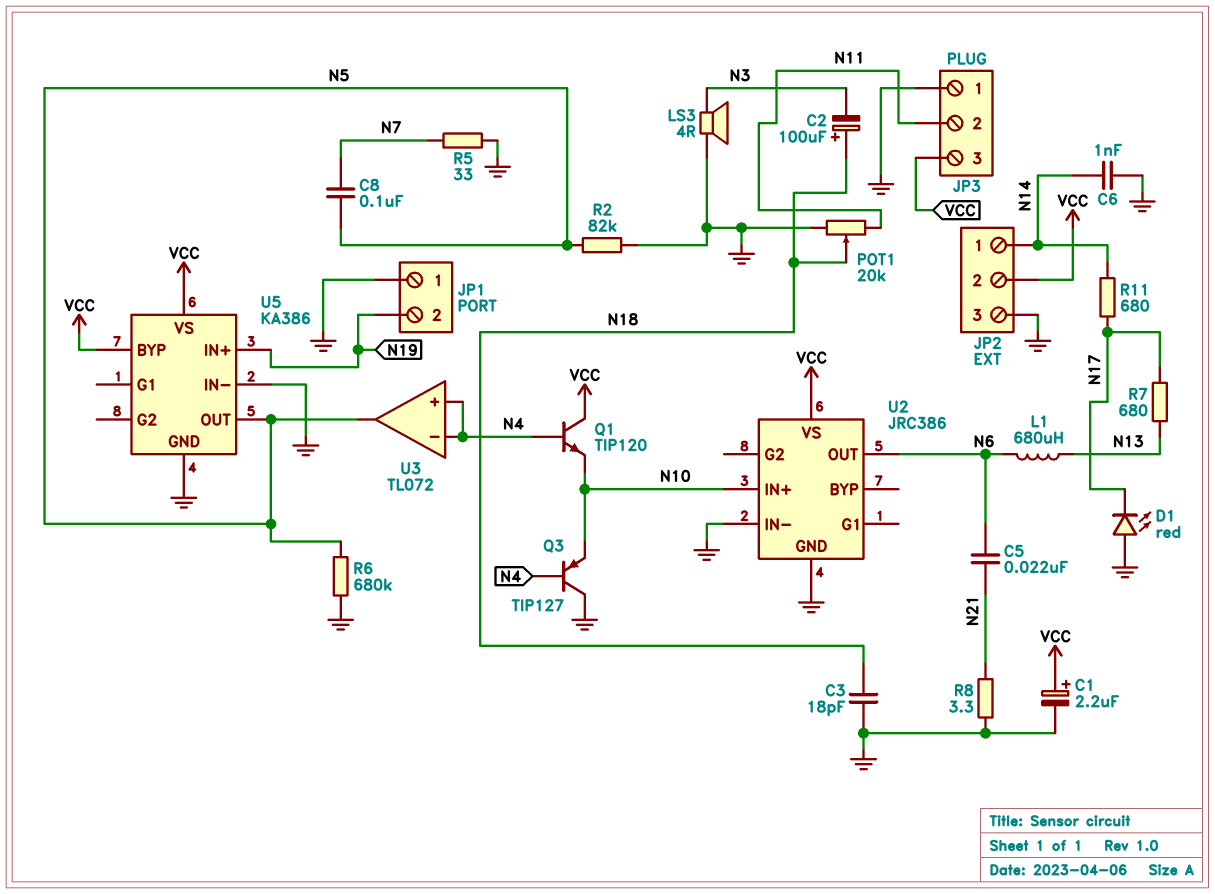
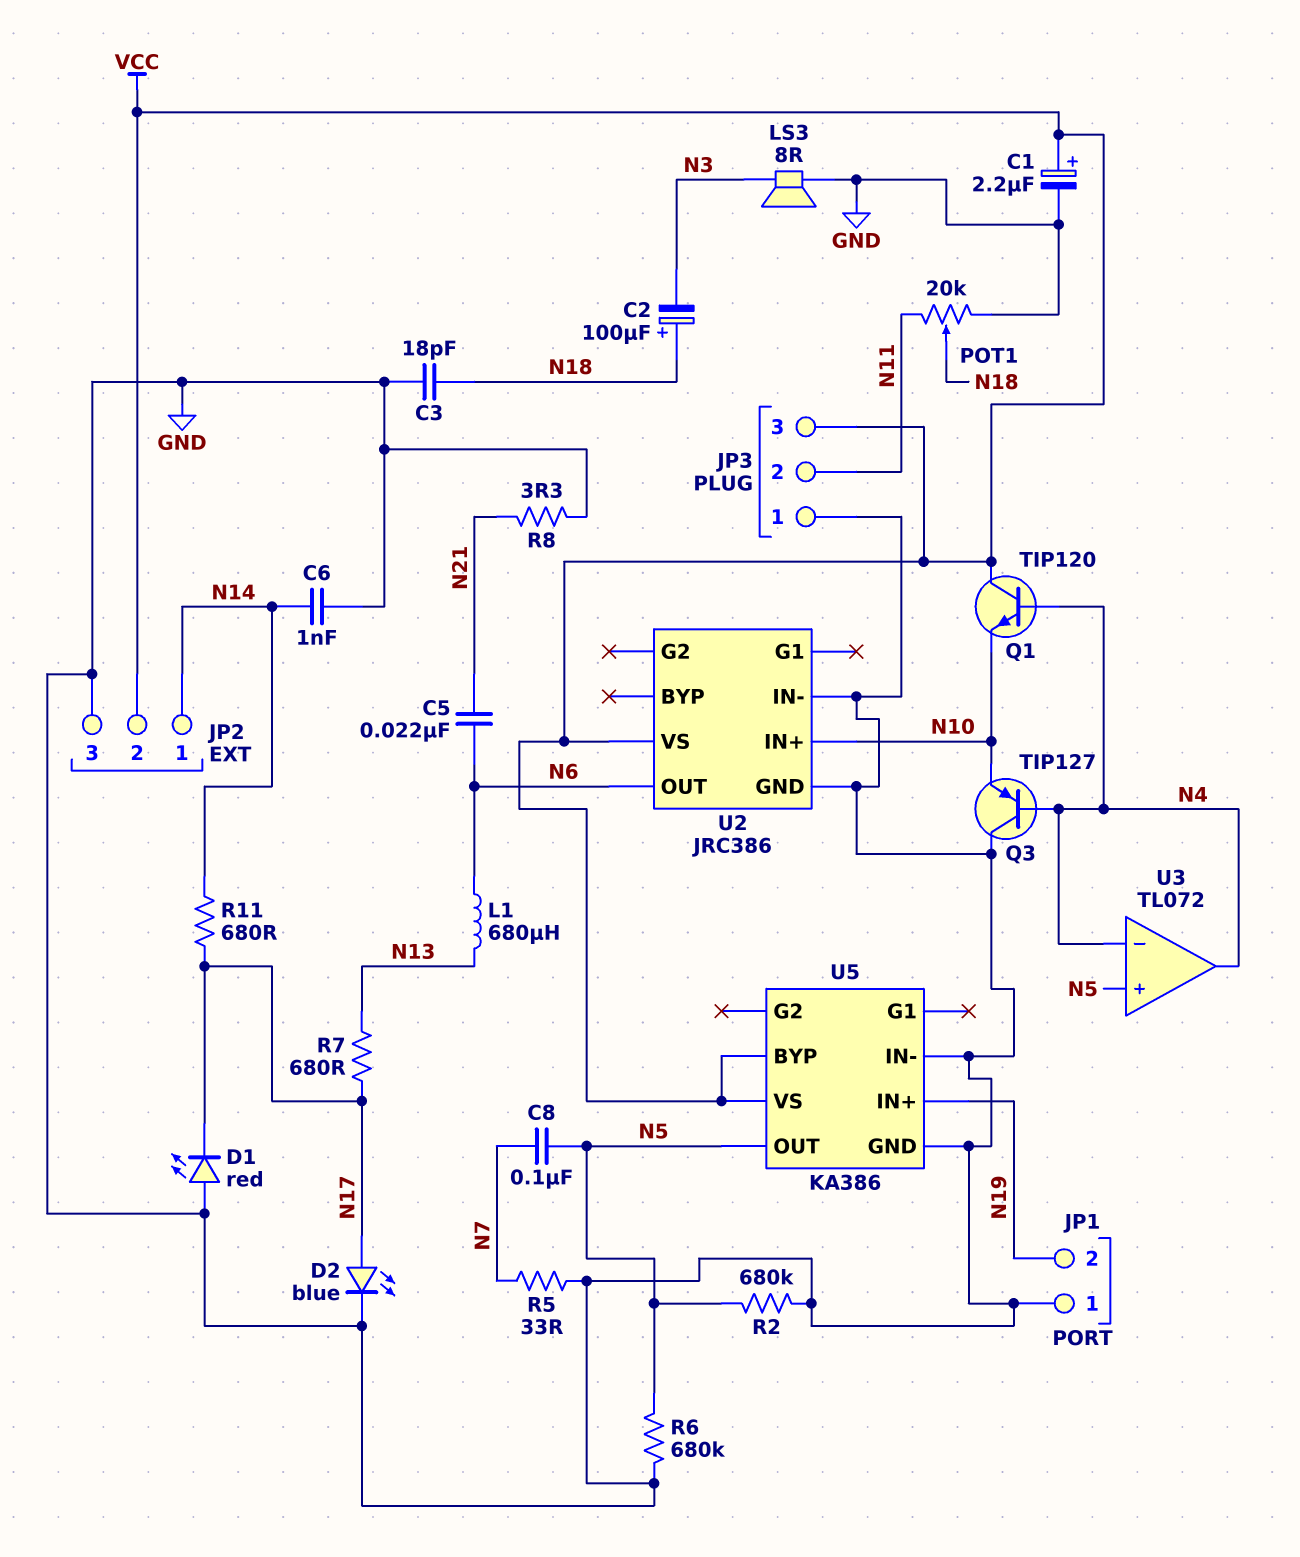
D2: none -> LED blue (A N17, K GND)
LS3: speaker 4R (GND, N3) -> speaker 8R (GND, N3)
R2: 82k (GND, N5) -> 680k (GND, N5)
U3 pin in+: N4 -> N5
U3 pin out: N5 -> N4

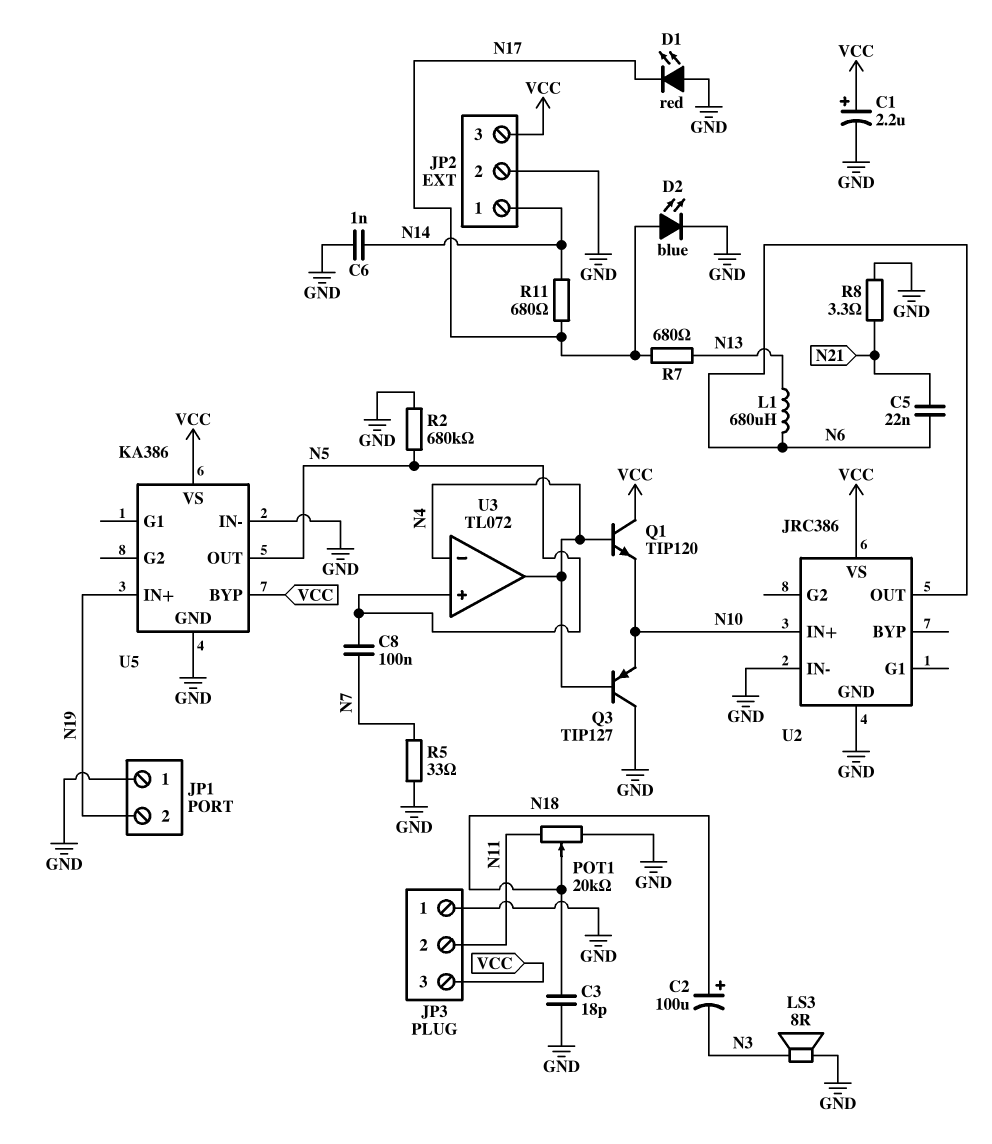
JP2 pin 2: VCC -> GND
JP2 pin 3: GND -> VCC
R6: 680k (GND, N5) -> none

